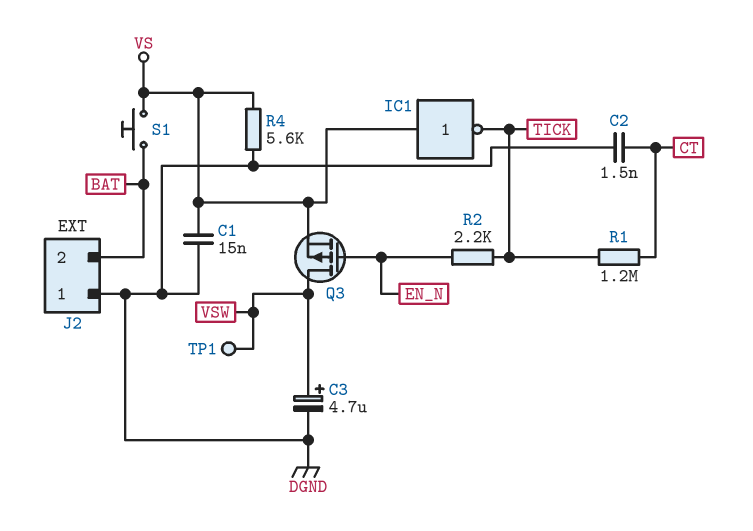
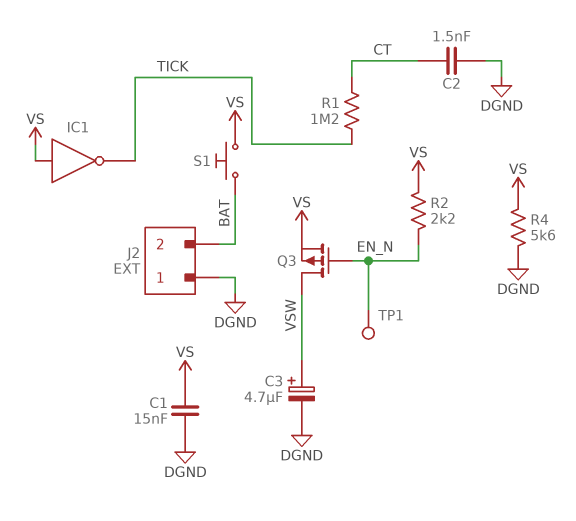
R2: 2.2k (EN_N, TICK) -> 2.2k (EN_N, VS)
TP1: test point (VSW) -> test point (EN_N)

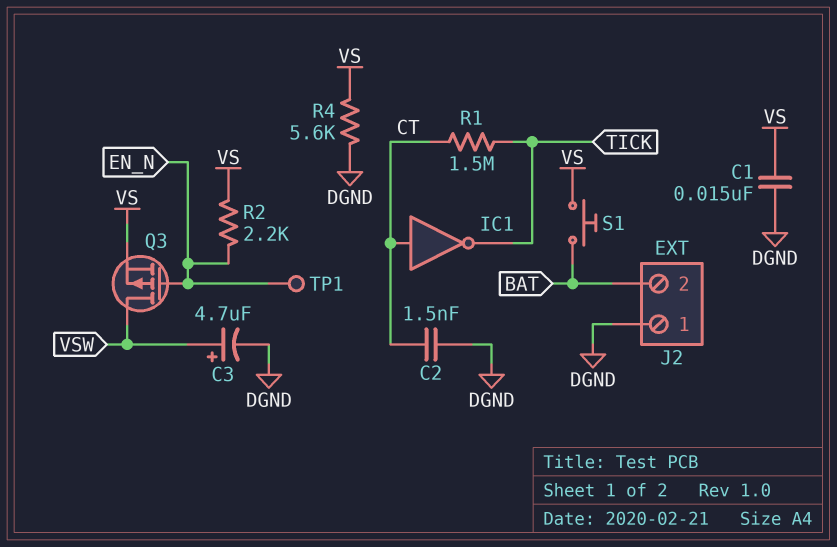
IC1: NOT (in VS, out TICK) -> NOT (in CT, out TICK)
R1: 1.2M (CT, TICK) -> 1.5M (CT, TICK)

